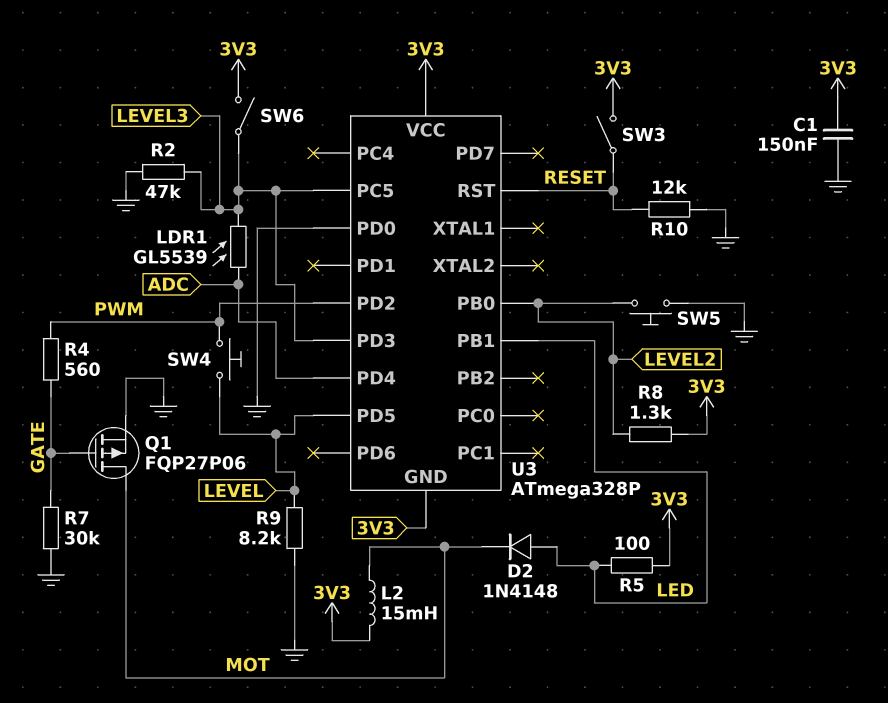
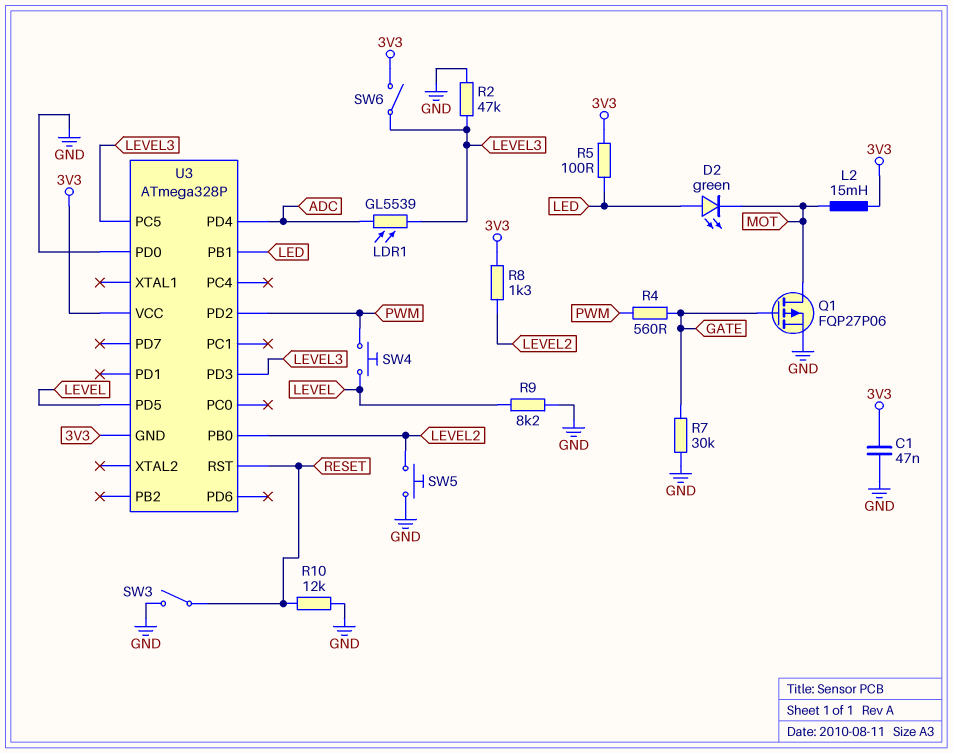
C1: 150nF (3V3, GND) -> 47nF (3V3, GND)
D2: diode 1N4148 (A LED, K MOT) -> LED green (A LED, K MOT)
SW3: switch (3V3, RESET) -> switch (GND, RESET)

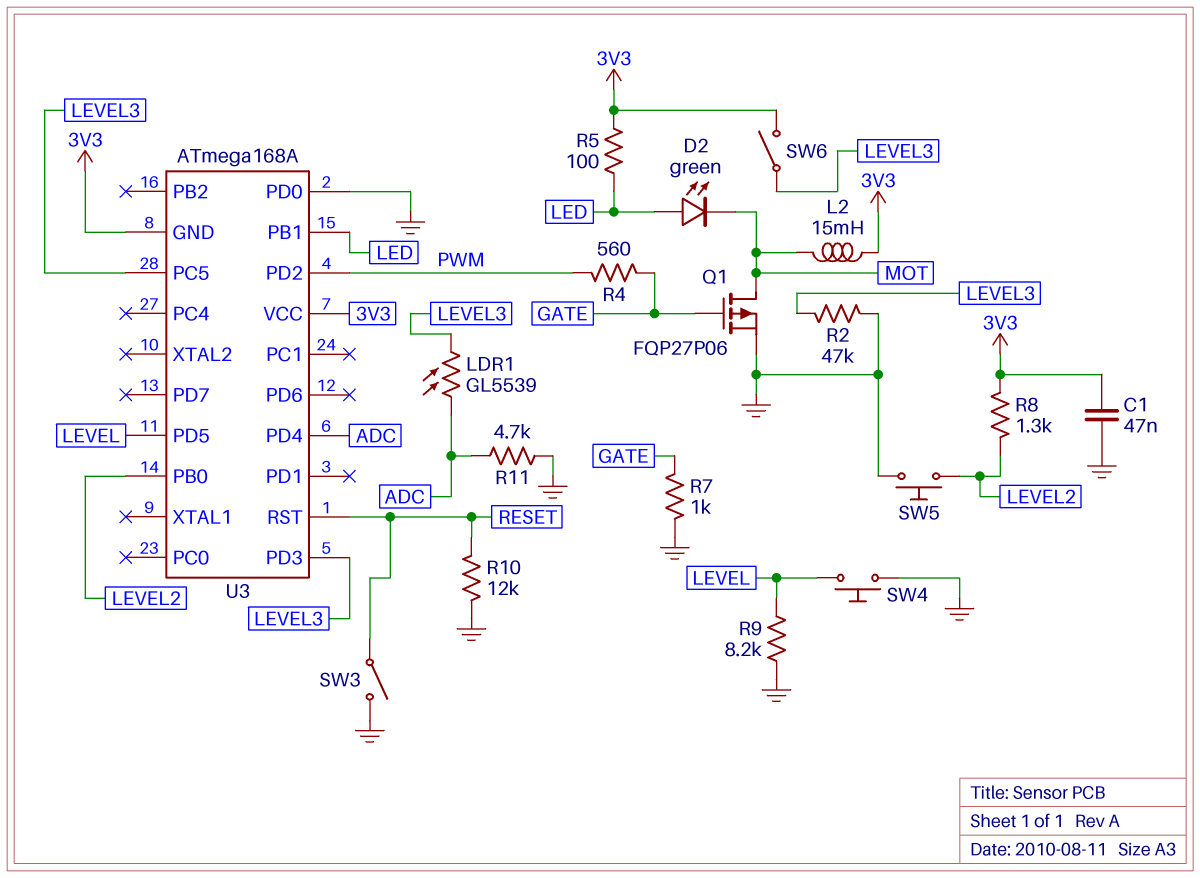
R7: 30k (GATE, GND) -> 1k (GATE, GND)
R11: none -> 4.7k (ADC, GND)
SW4: button (LEVEL, PWM) -> button (GND, LEVEL)
U3: ATmega328P -> ATmega168A

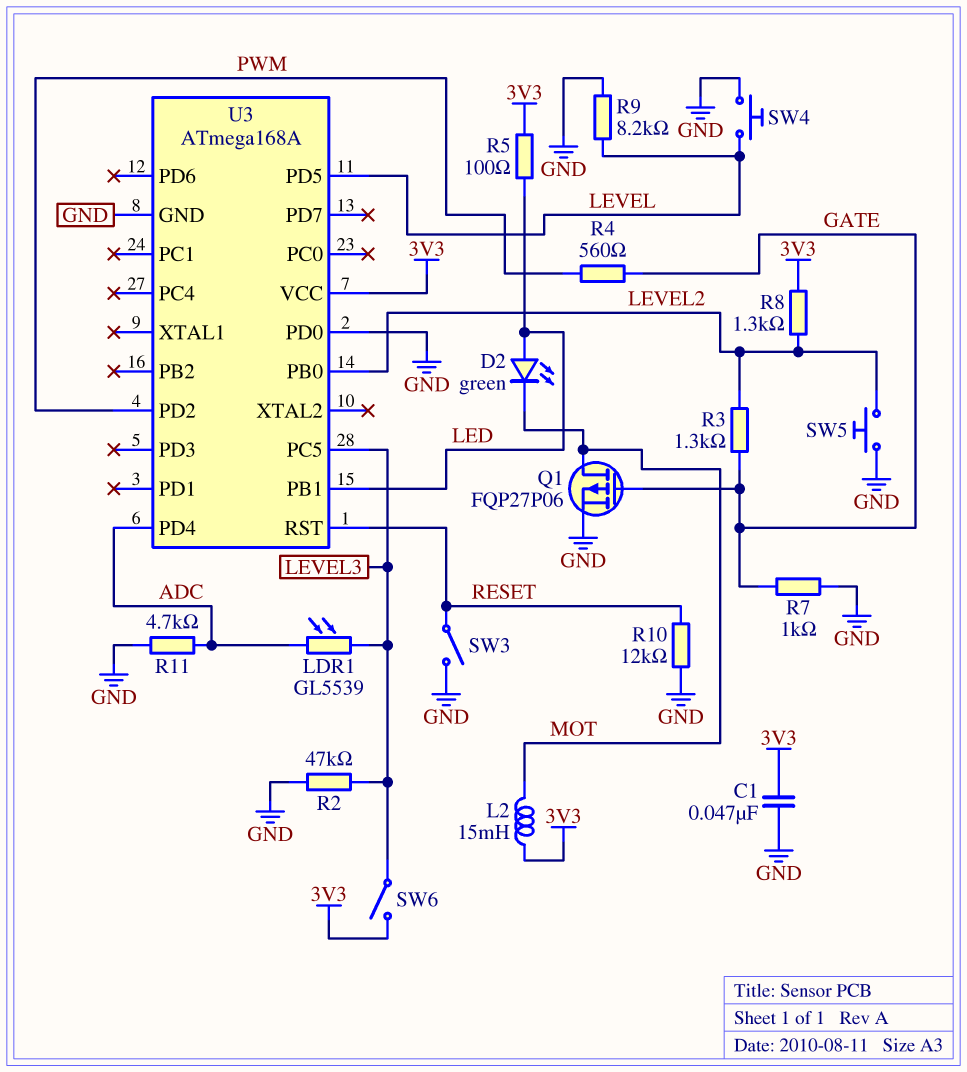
R3: none -> 1.3k (GATE, LEVEL2)
U3 pin GND: 3V3 -> GND
U3 pin PD3: LEVEL3 -> none

